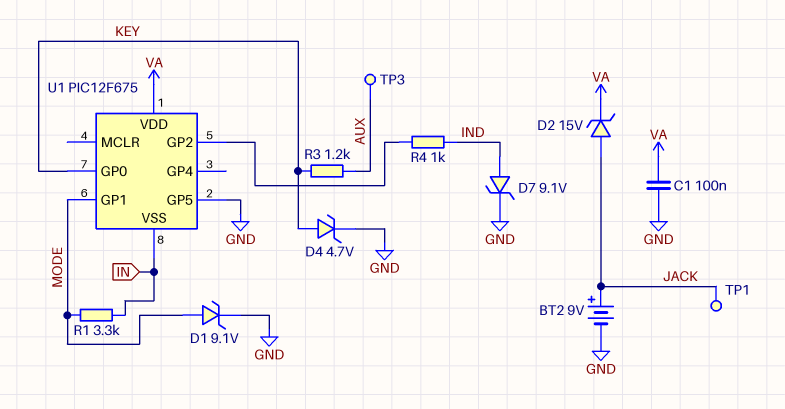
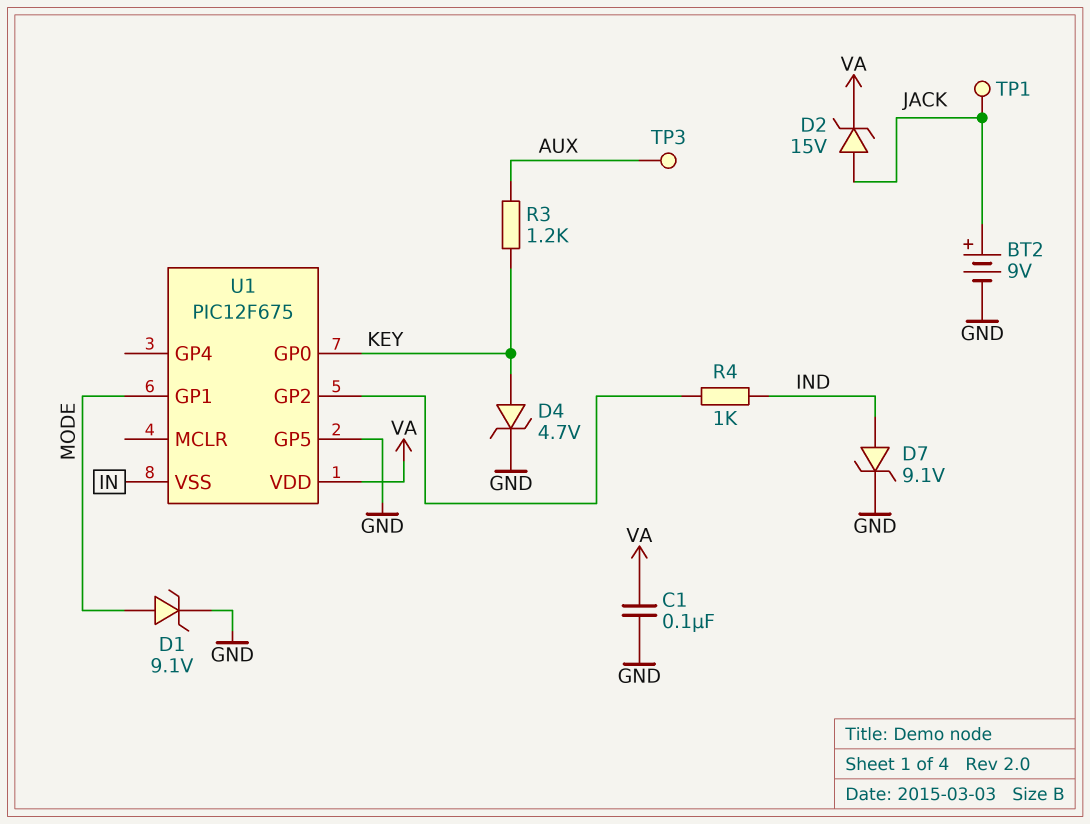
R1: 3.3k (IN, MODE) -> none

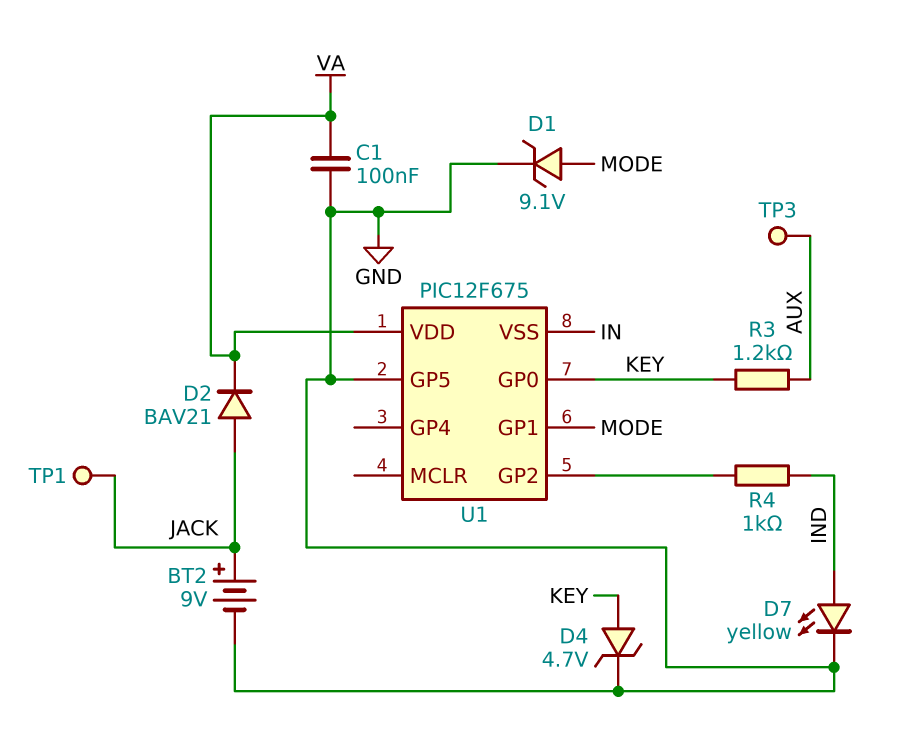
D2: zener 15V (A JACK, K VA) -> diode BAV21 (A JACK, K VA)
D7: zener 9.1V (A IND, K GND) -> LED yellow (A IND, K GND)

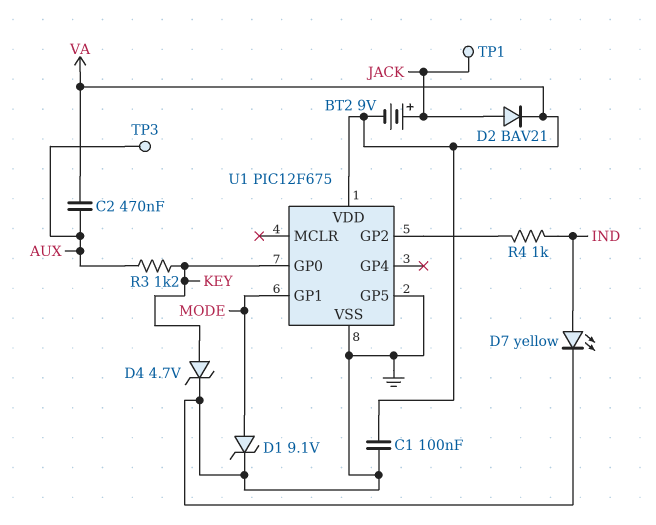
BT2: 9V (plus JACK, minus GND) -> 9V (plus JACK, minus VA)
C2: none -> 470nF (AUX, VA)
U1 pin VSS: IN -> GND

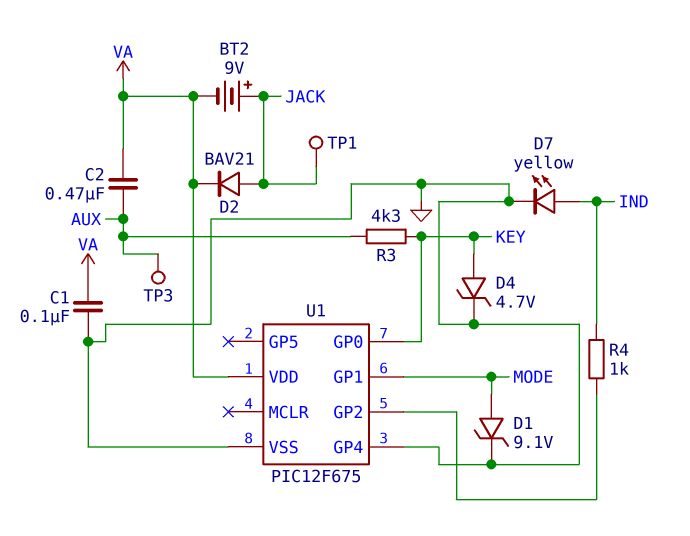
R3: 1.2k (AUX, KEY) -> 4.3k (AUX, KEY)
U1 pin GP4: none -> GND
U1 pin GP5: GND -> none

